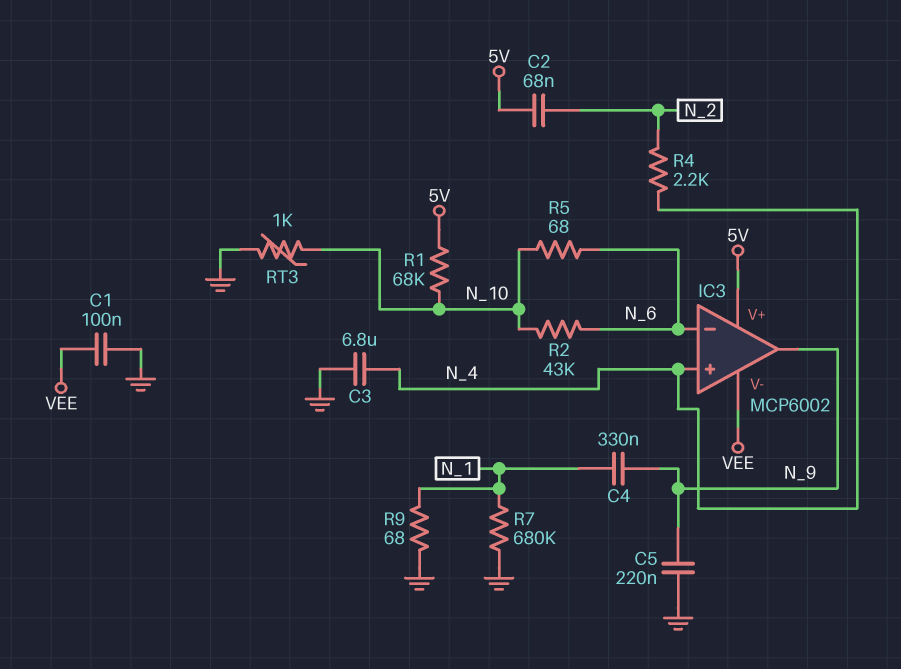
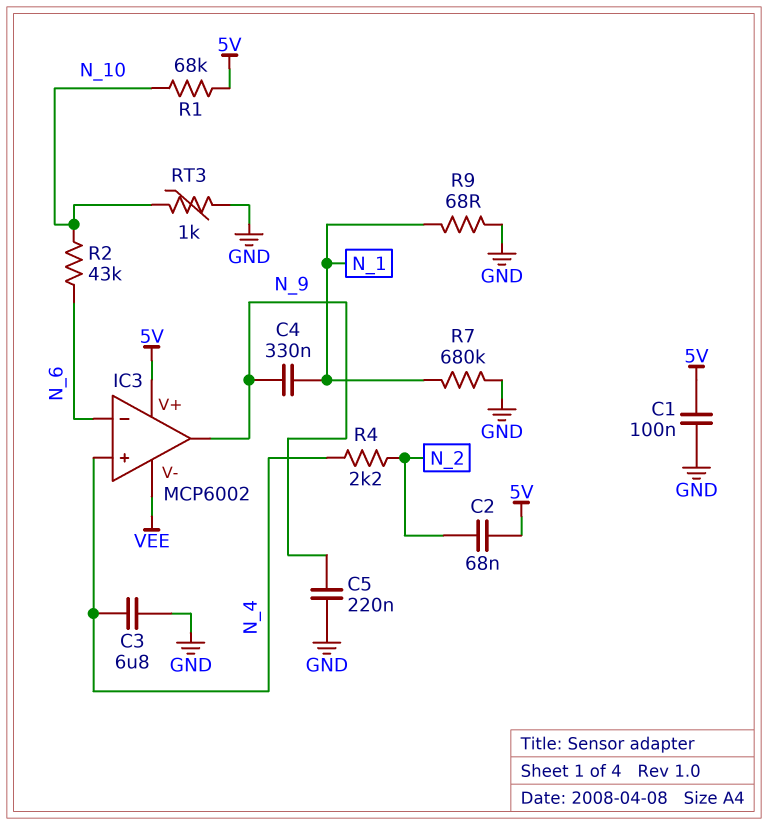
C1: 100nF (GND, VEE) -> 100nF (5V, GND)
R5: 68 (N_6, N_10) -> none

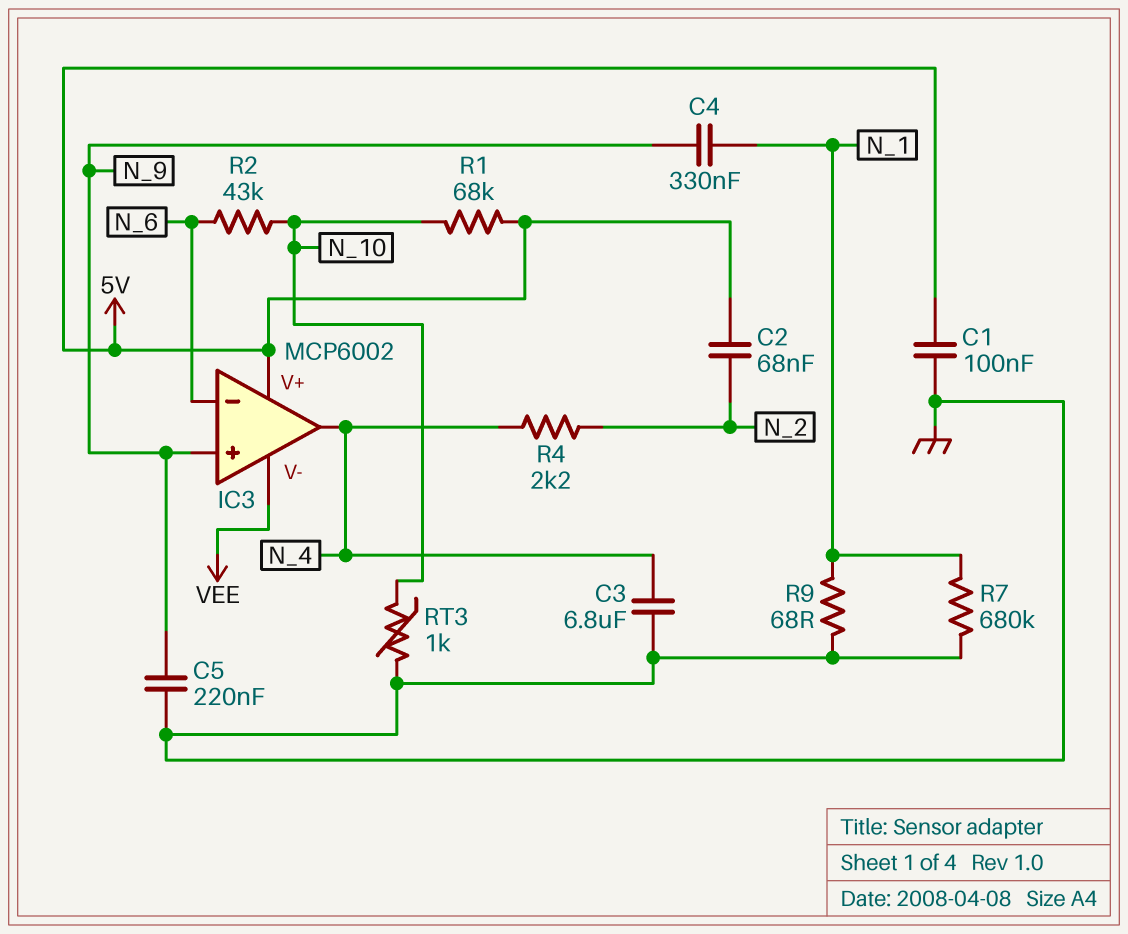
IC3 pin in+: N_4 -> N_9
IC3 pin out: N_9 -> N_4

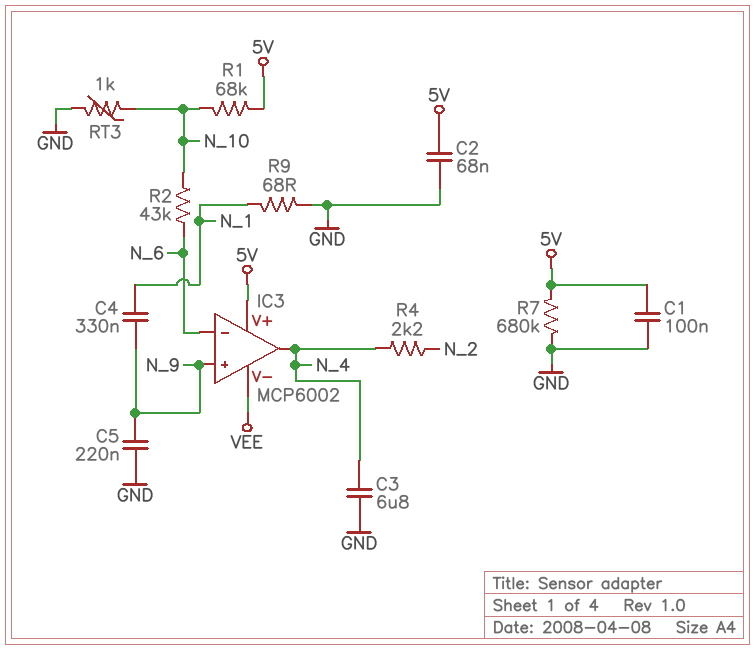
C2: 68nF (5V, N_2) -> 68nF (5V, GND)
R7: 680k (GND, N_1) -> 680k (5V, GND)

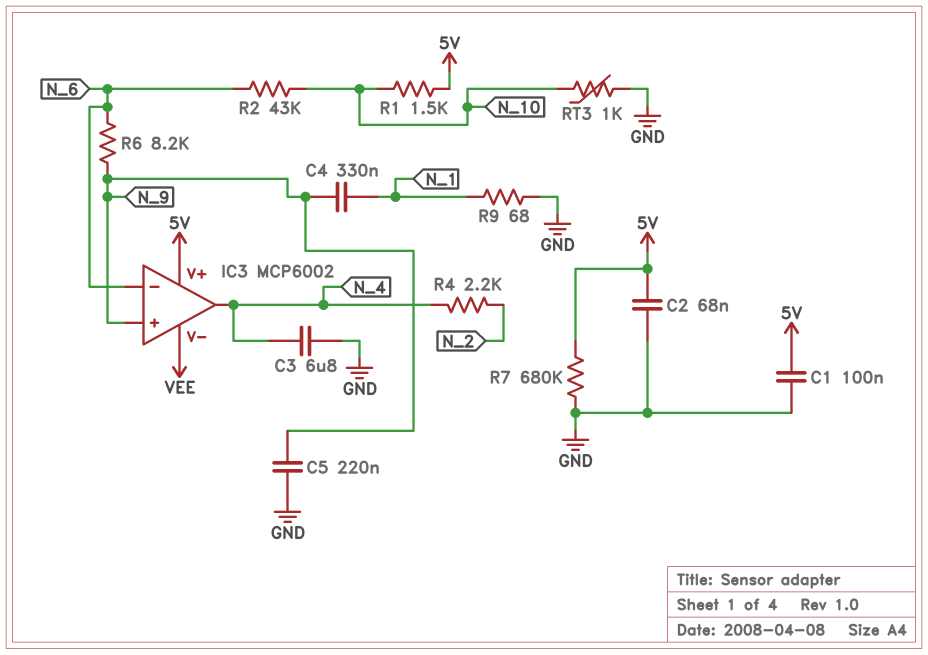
R1: 68k (5V, N_10) -> 1.5k (5V, N_10)
R6: none -> 8.2k (N_6, N_9)

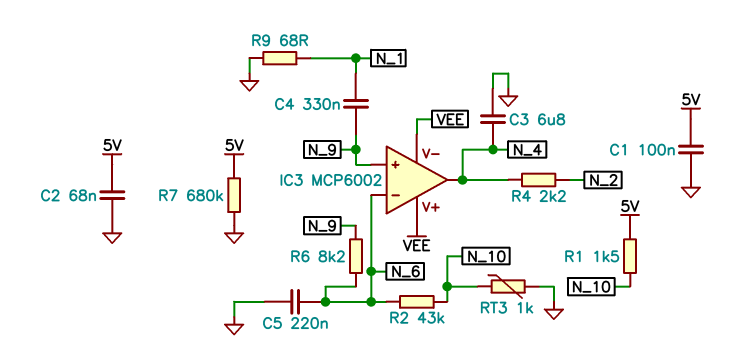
C5: 220nF (GND, N_9) -> 220nF (GND, N_6)
IC3 pin V+: 5V -> VEE

